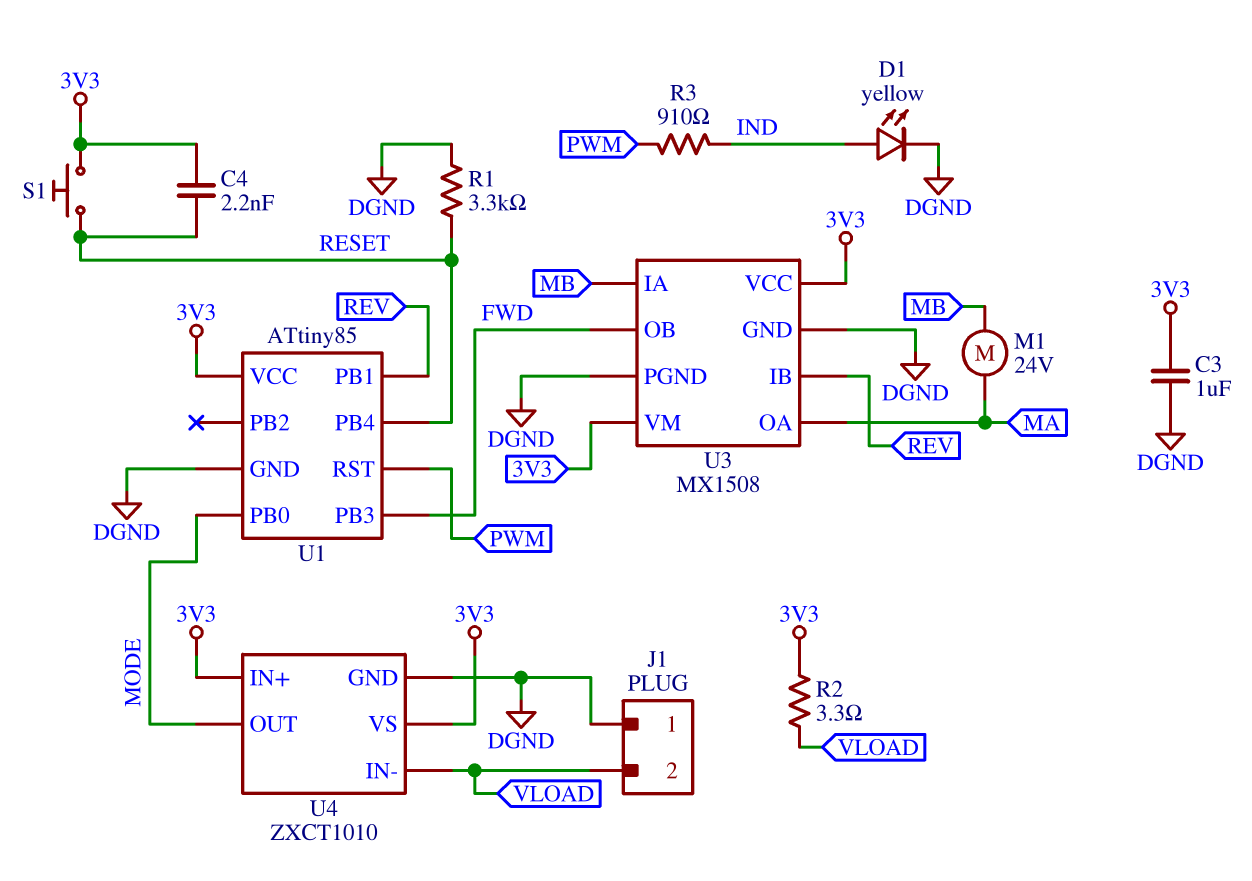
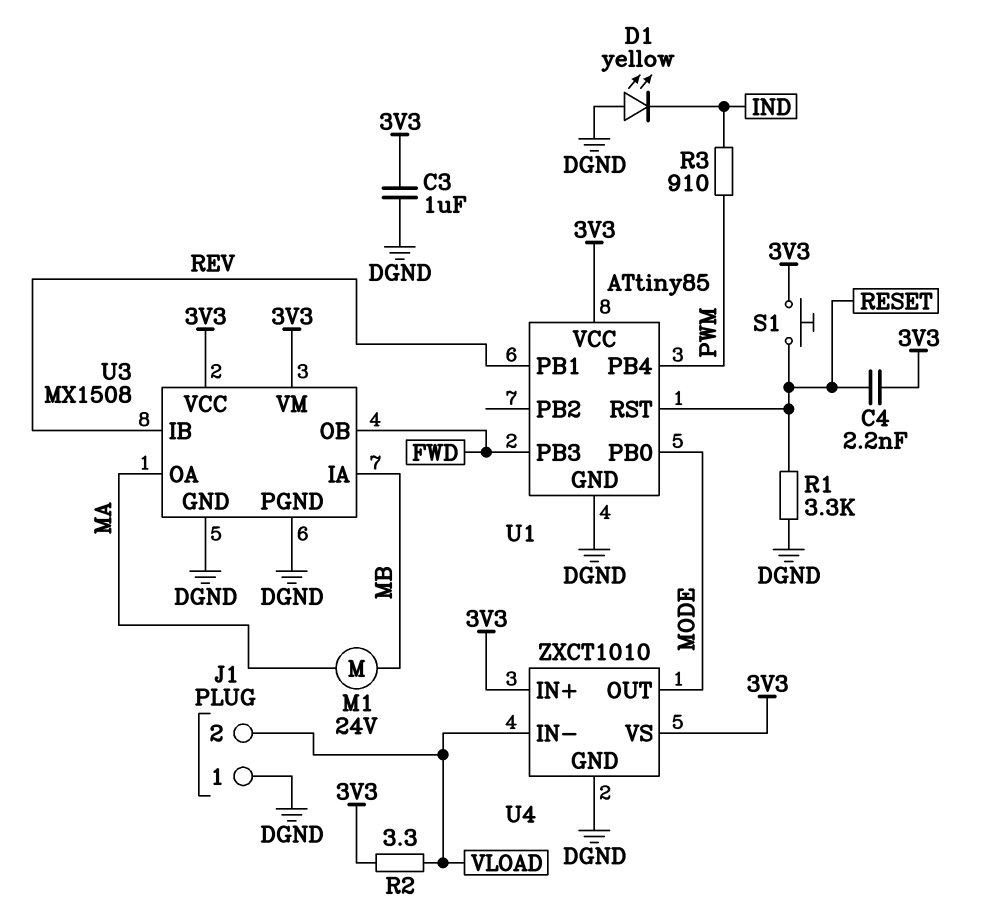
D1: LED yellow (A IND, K DGND) -> LED yellow (A DGND, K IND)
U1 pin PB4: RESET -> PWM
U1 pin RST: PWM -> RESET

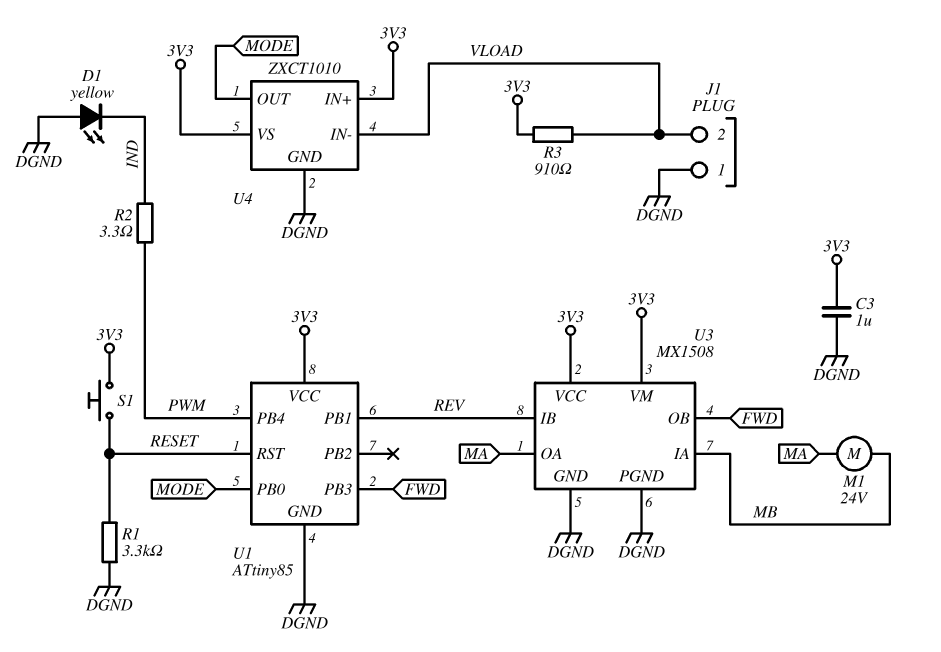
C4: 2.2nF (3V3, RESET) -> none
R2: 3.3 (3V3, VLOAD) -> 3.3 (IND, PWM)
R3: 910 (IND, PWM) -> 910 (3V3, VLOAD)

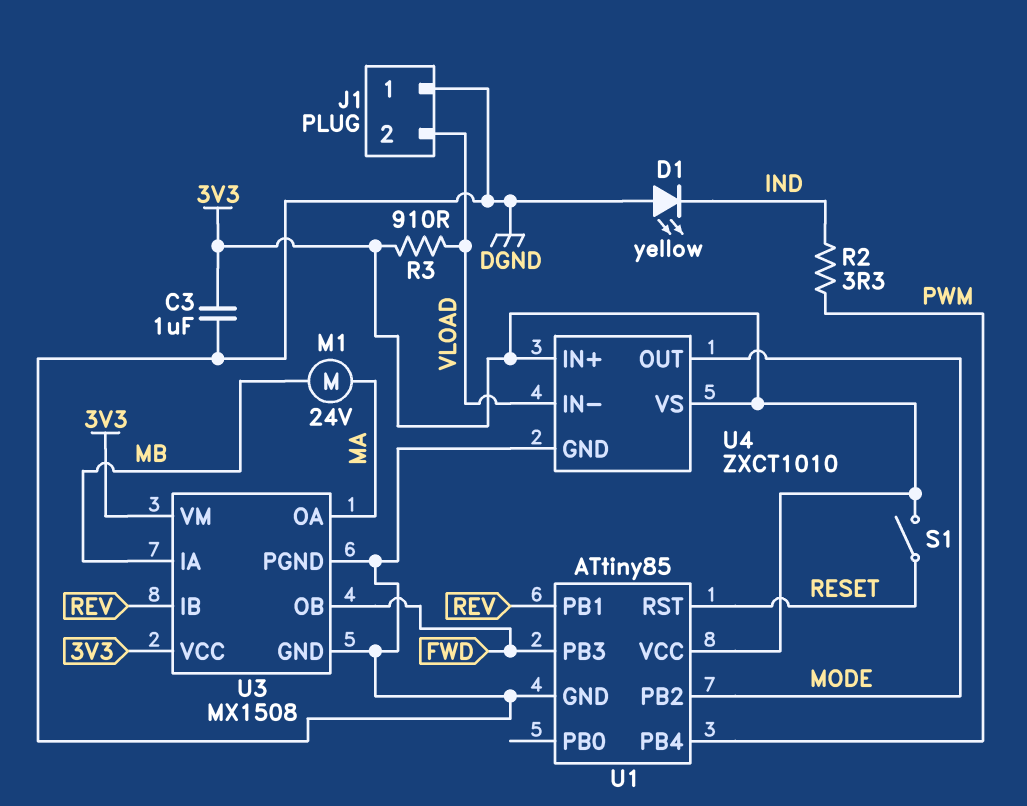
R1: 3.3k (DGND, RESET) -> none
S1: button (3V3, RESET) -> switch (3V3, RESET)
U1 pin PB0: MODE -> none
U1 pin PB2: none -> MODE

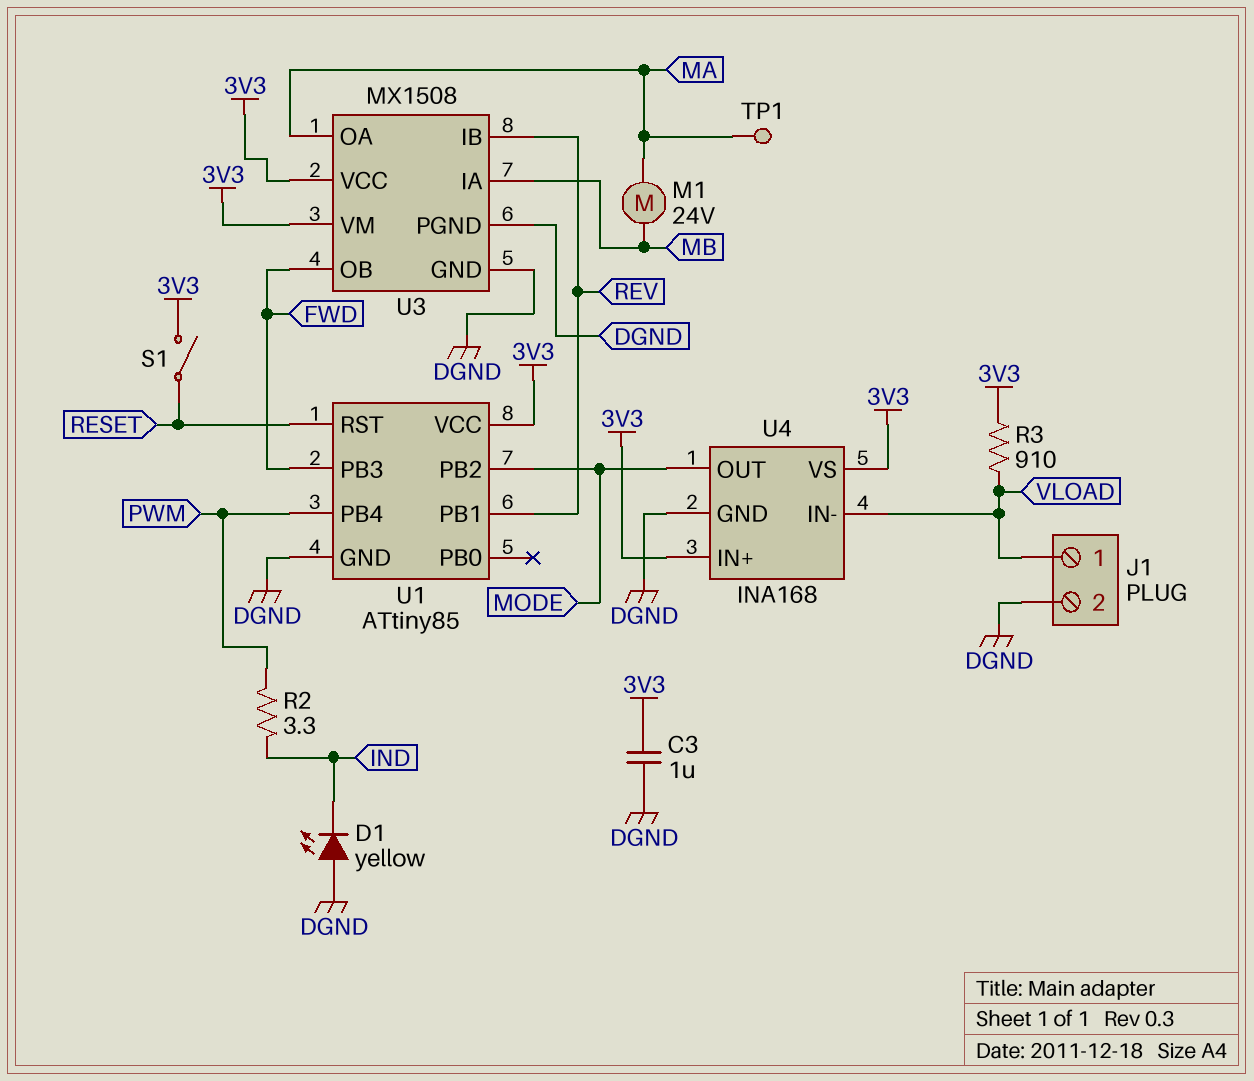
J1 pin 1: DGND -> VLOAD
J1 pin 2: VLOAD -> DGND
TP1: none -> test point (MA)
U4: ZXCT1010 -> INA168

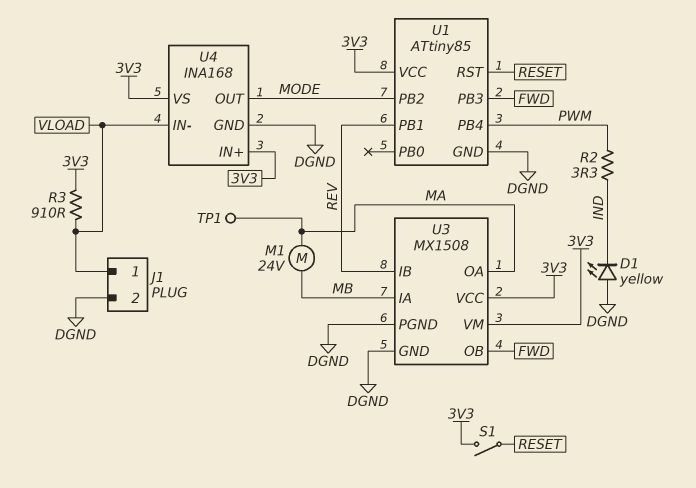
C3: 1uF (3V3, DGND) -> none

